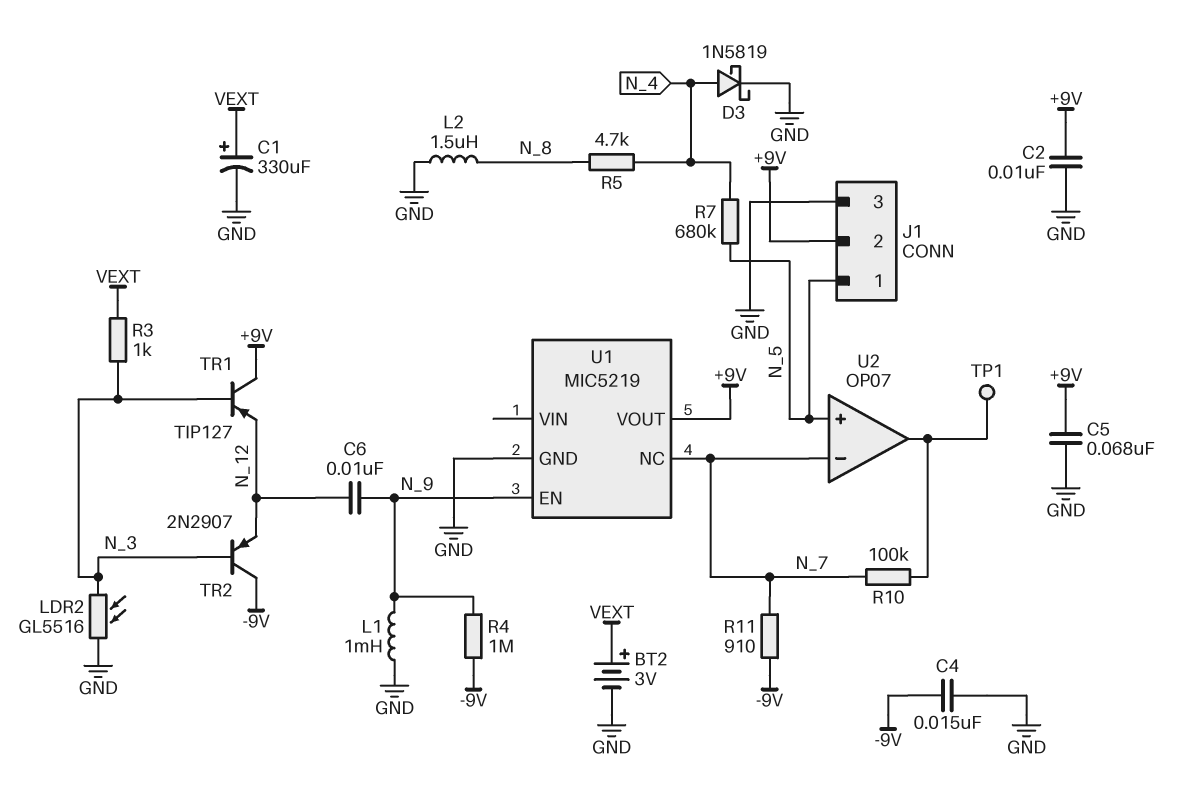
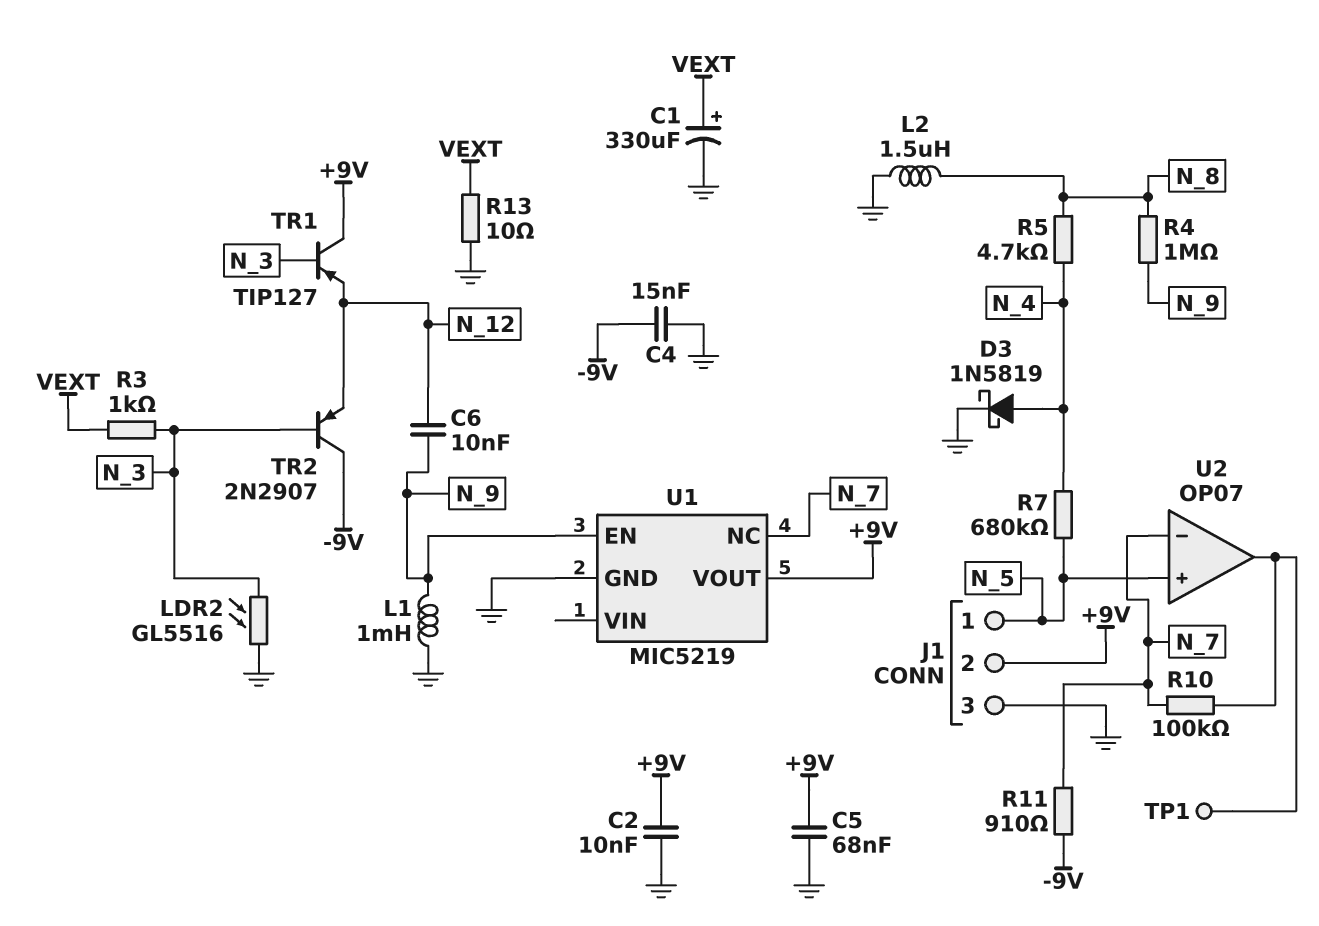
BT2: 3V (plus VEXT, minus GND) -> none
R4: 1M (-9V, N_9) -> 1M (N_8, N_9)
R13: none -> 10 (GND, VEXT)

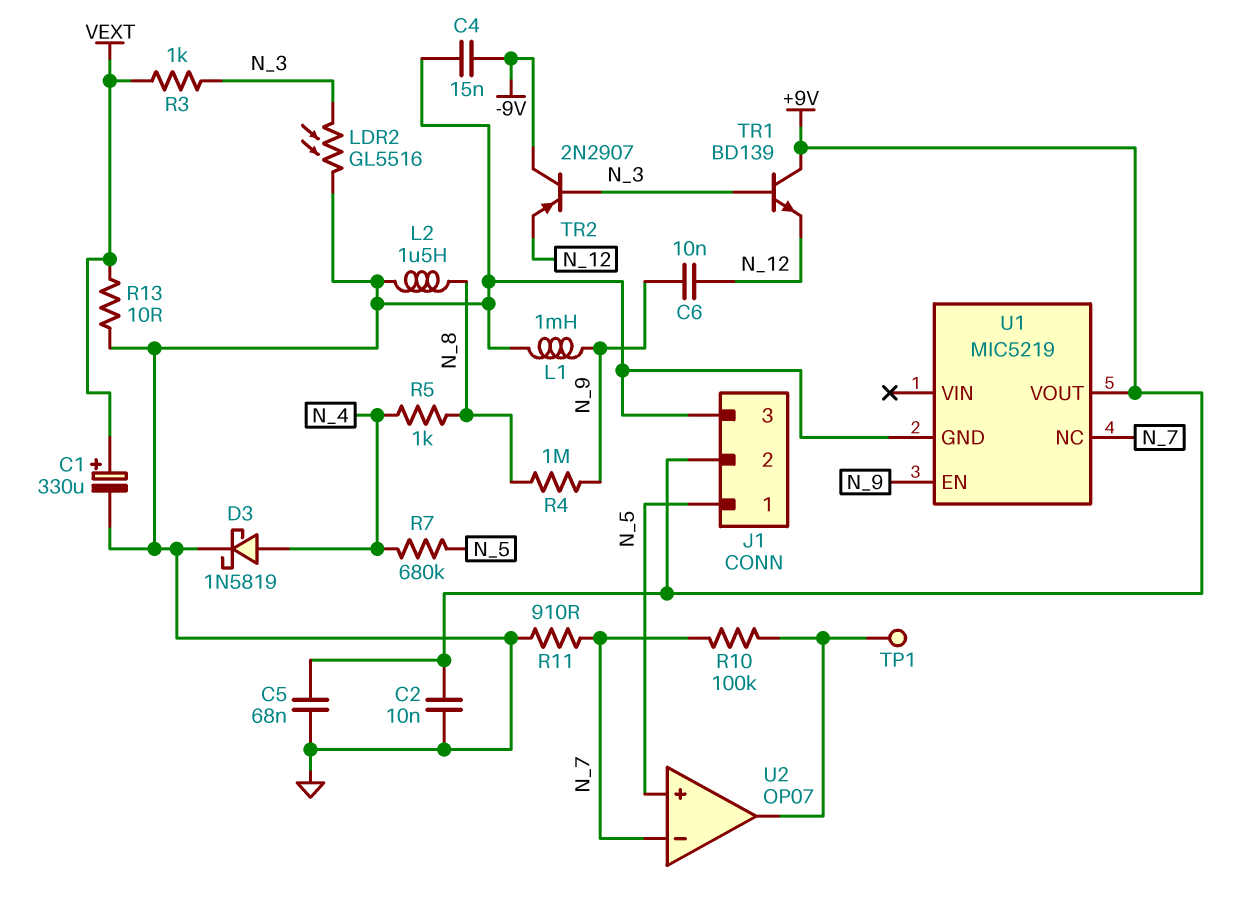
R5: 4.7k (N_4, N_8) -> 1k (N_4, N_8)
R11: 910 (-9V, N_7) -> 910 (GND, N_7)
TR1: PNP TIP127 (B N_3, C +9V, E N_12) -> NPN BD139 (B N_3, C +9V, E N_12)

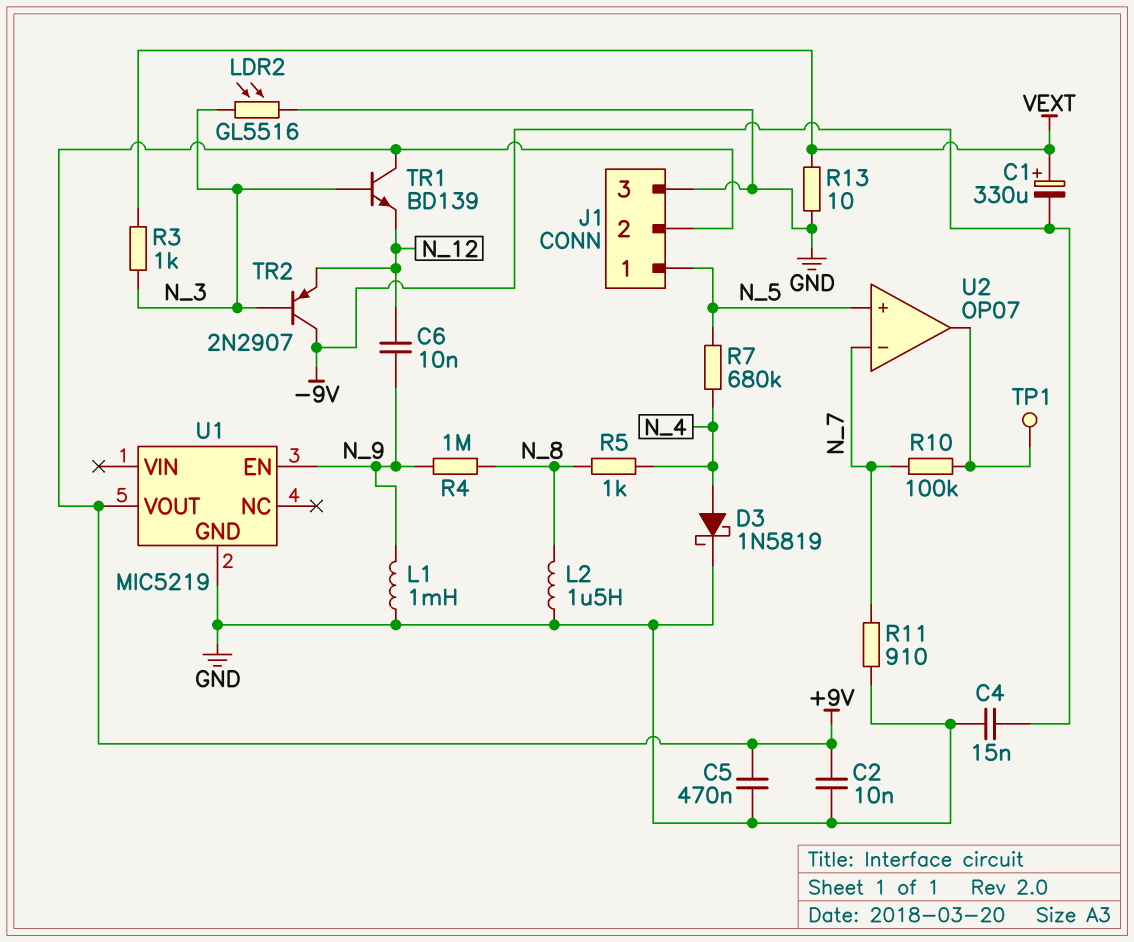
C1: 330uF (plus VEXT, minus GND) -> 330uF (plus VEXT, minus -9V)
C5: 68nF (+9V, GND) -> 470nF (+9V, GND)
U1 pin NC: N_7 -> none

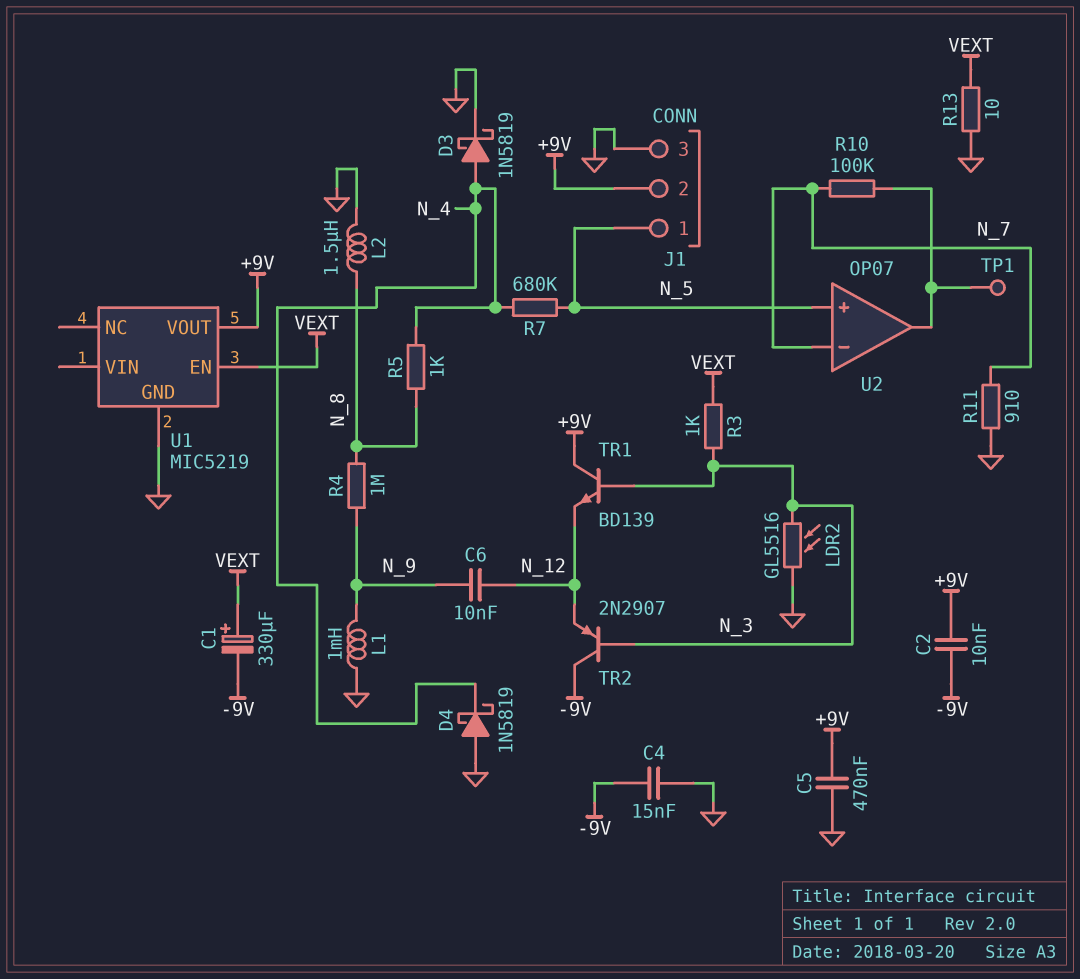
C2: 10nF (+9V, GND) -> 10nF (+9V, -9V)
D4: none -> schottky 1N5819 (A GND, K N_4)
U1 pin EN: N_9 -> VEXT

